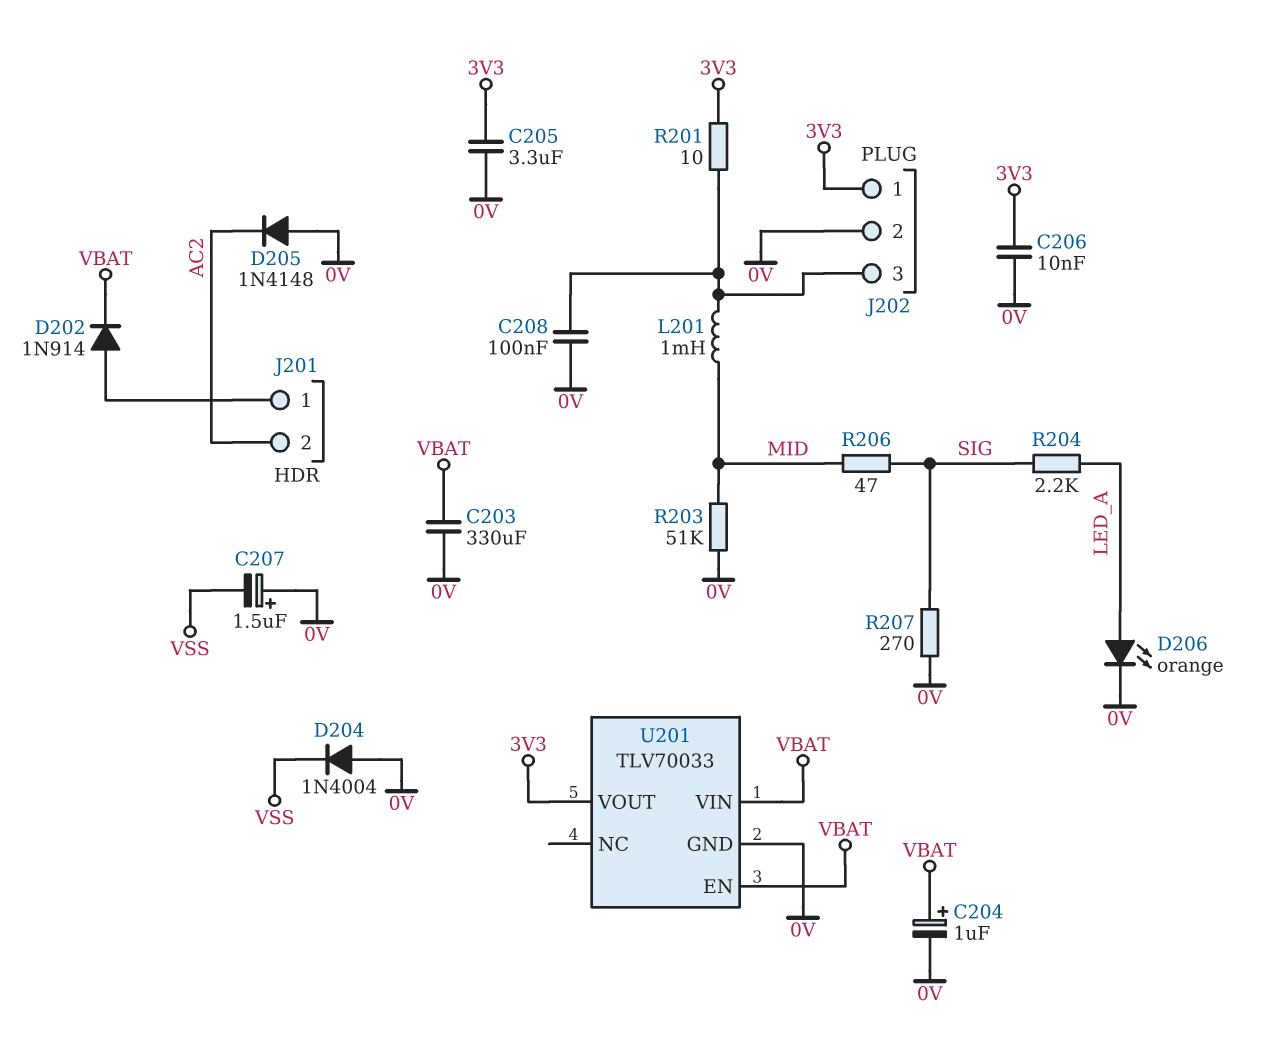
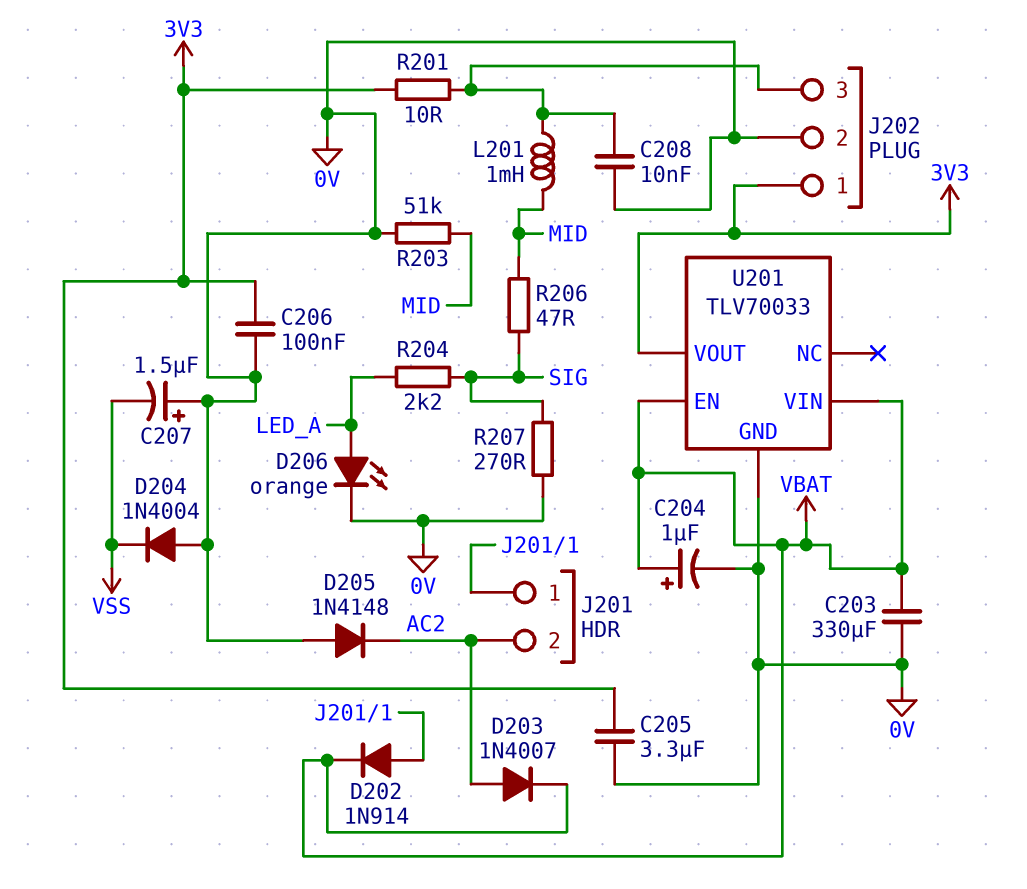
C206: 10nF (0V, 3V3) -> 100nF (0V, 3V3)
C208: 100nF (0V, J202/3) -> 10nF (0V, J202/3)
D203: none -> diode 1N4007 (A AC2, K VBAT)

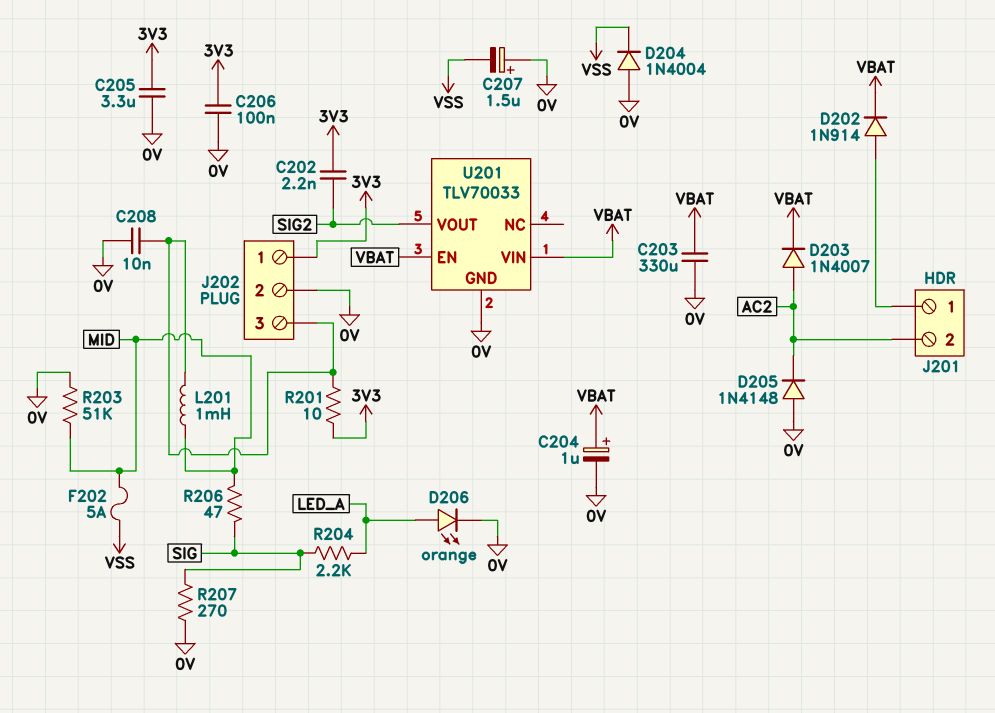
C202: none -> 2.2nF (3V3, SIG2)
F202: none -> 5A (MID, VSS)
U201 pin VOUT: 3V3 -> SIG2

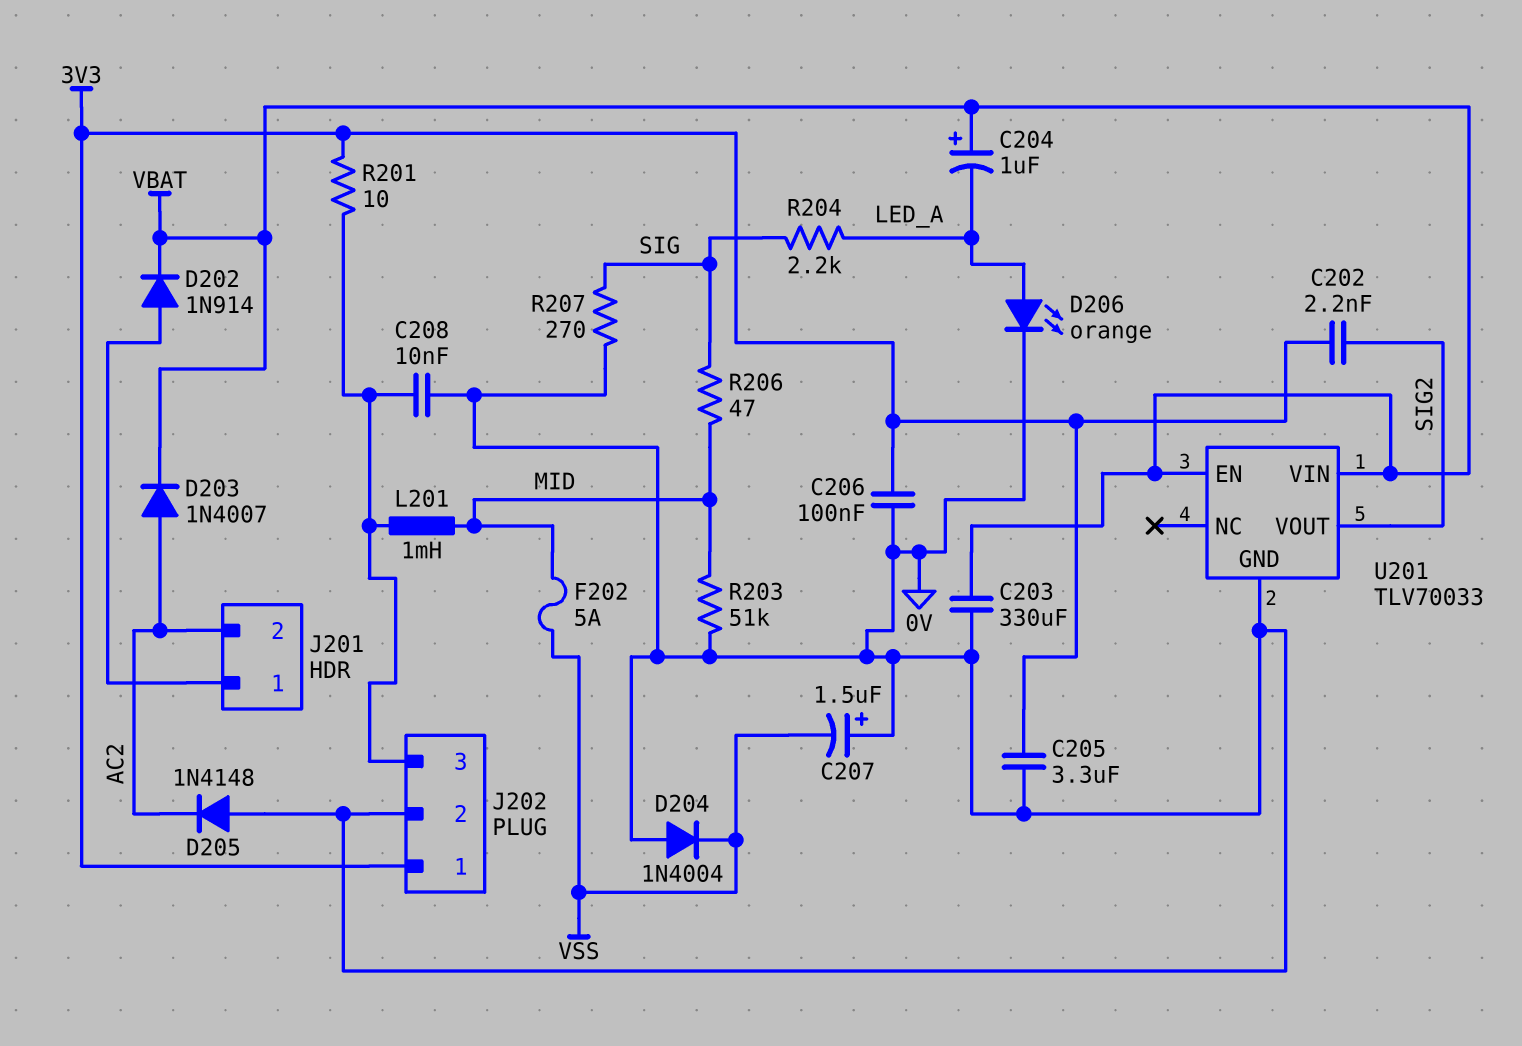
C204: 1uF (plus VBAT, minus 0V) -> 1uF (plus VBAT, minus LED_A)

